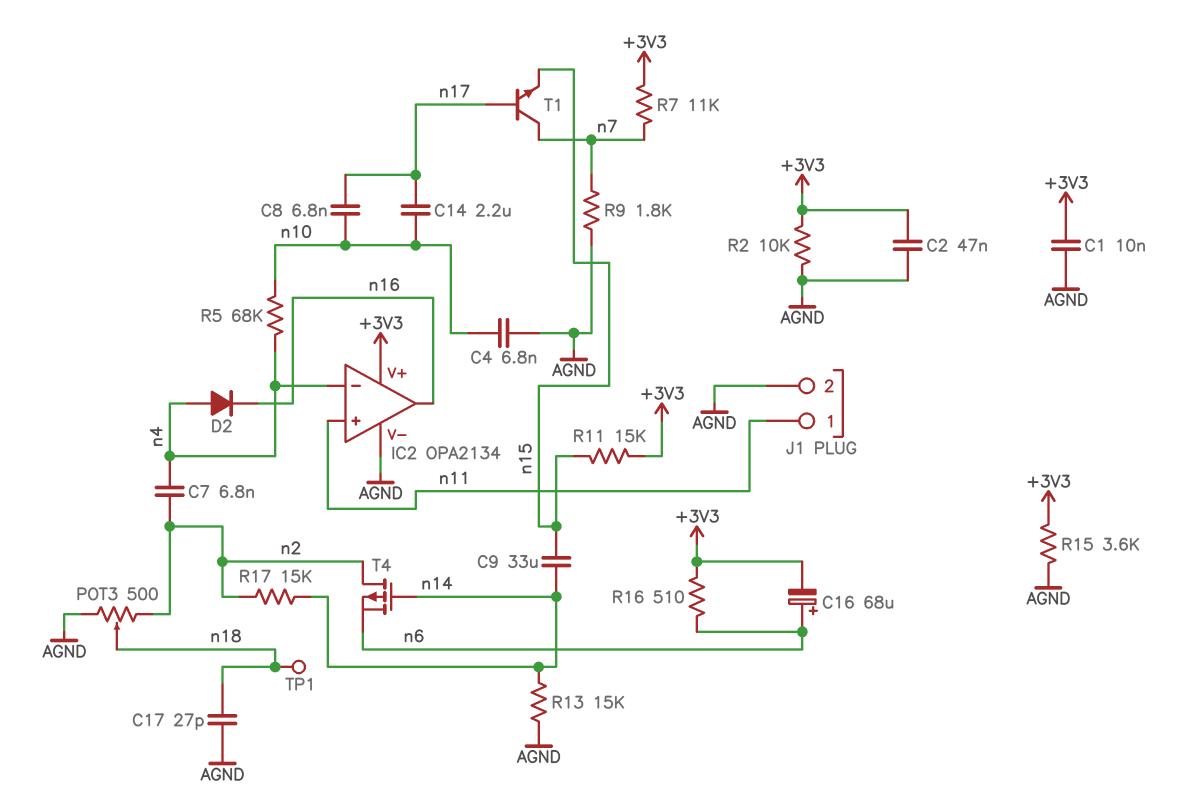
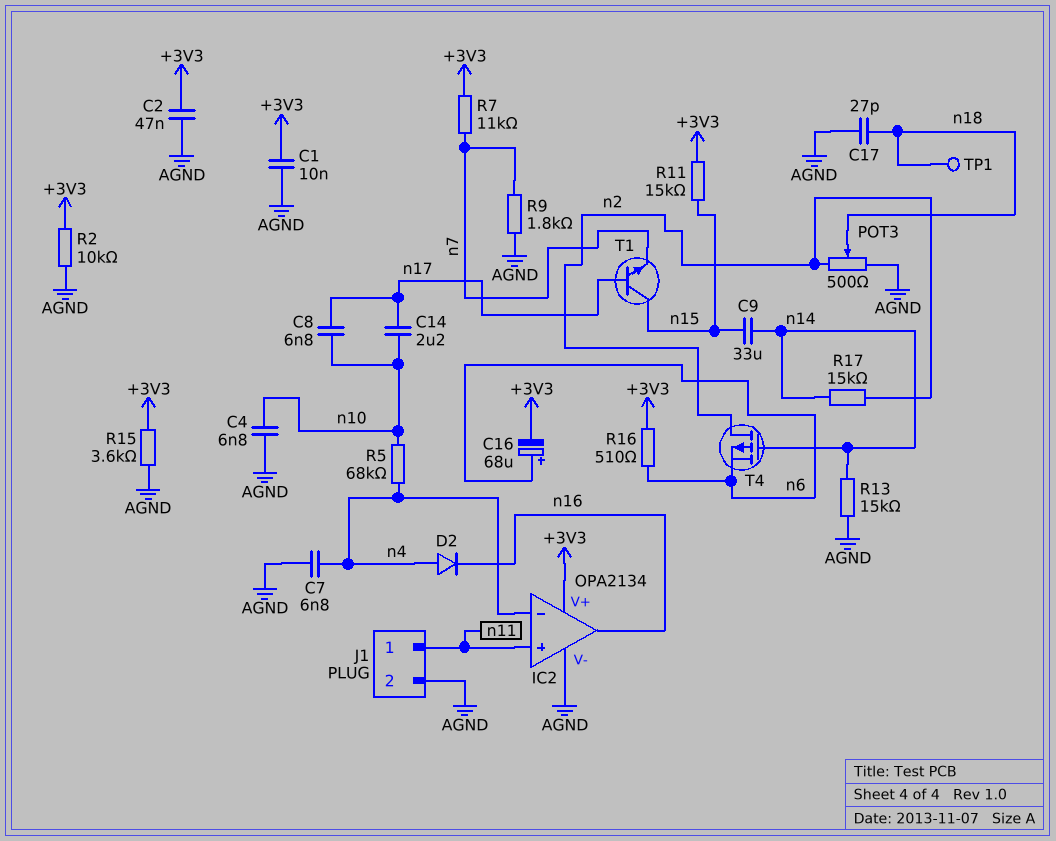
C7: 6.8nF (n2, n4) -> 6.8nF (AGND, n4)
T1: NPN (B n17, C n7, E n15) -> NPN (B n17, C n15, E n7)

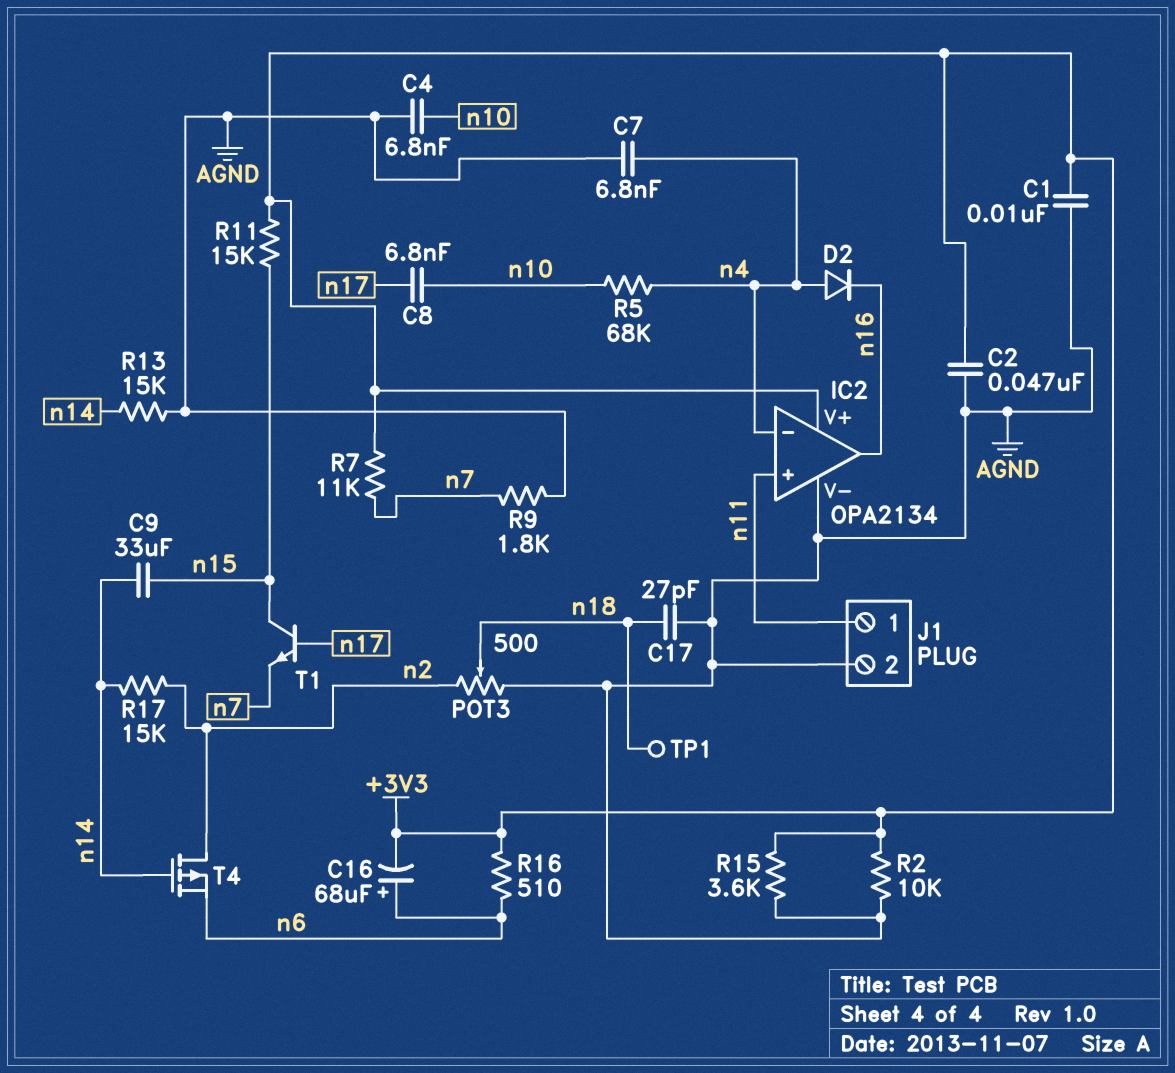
C14: 2.2uF (n10, n17) -> none

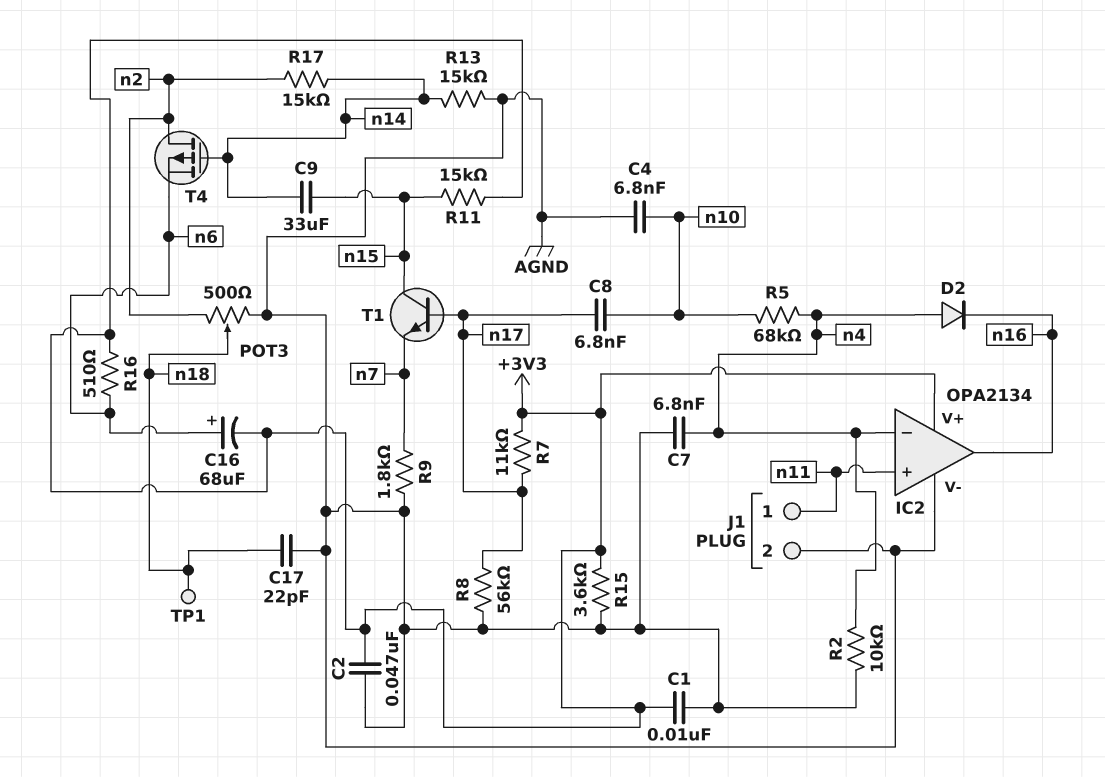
C17: 27pF (AGND, n18) -> 22pF (AGND, n18)
R2: 10k (+3V3, AGND) -> 10k (AGND, n4)
R7: 11k (+3V3, n7) -> 11k (+3V3, n17)
R8: none -> 56k (AGND, n17)

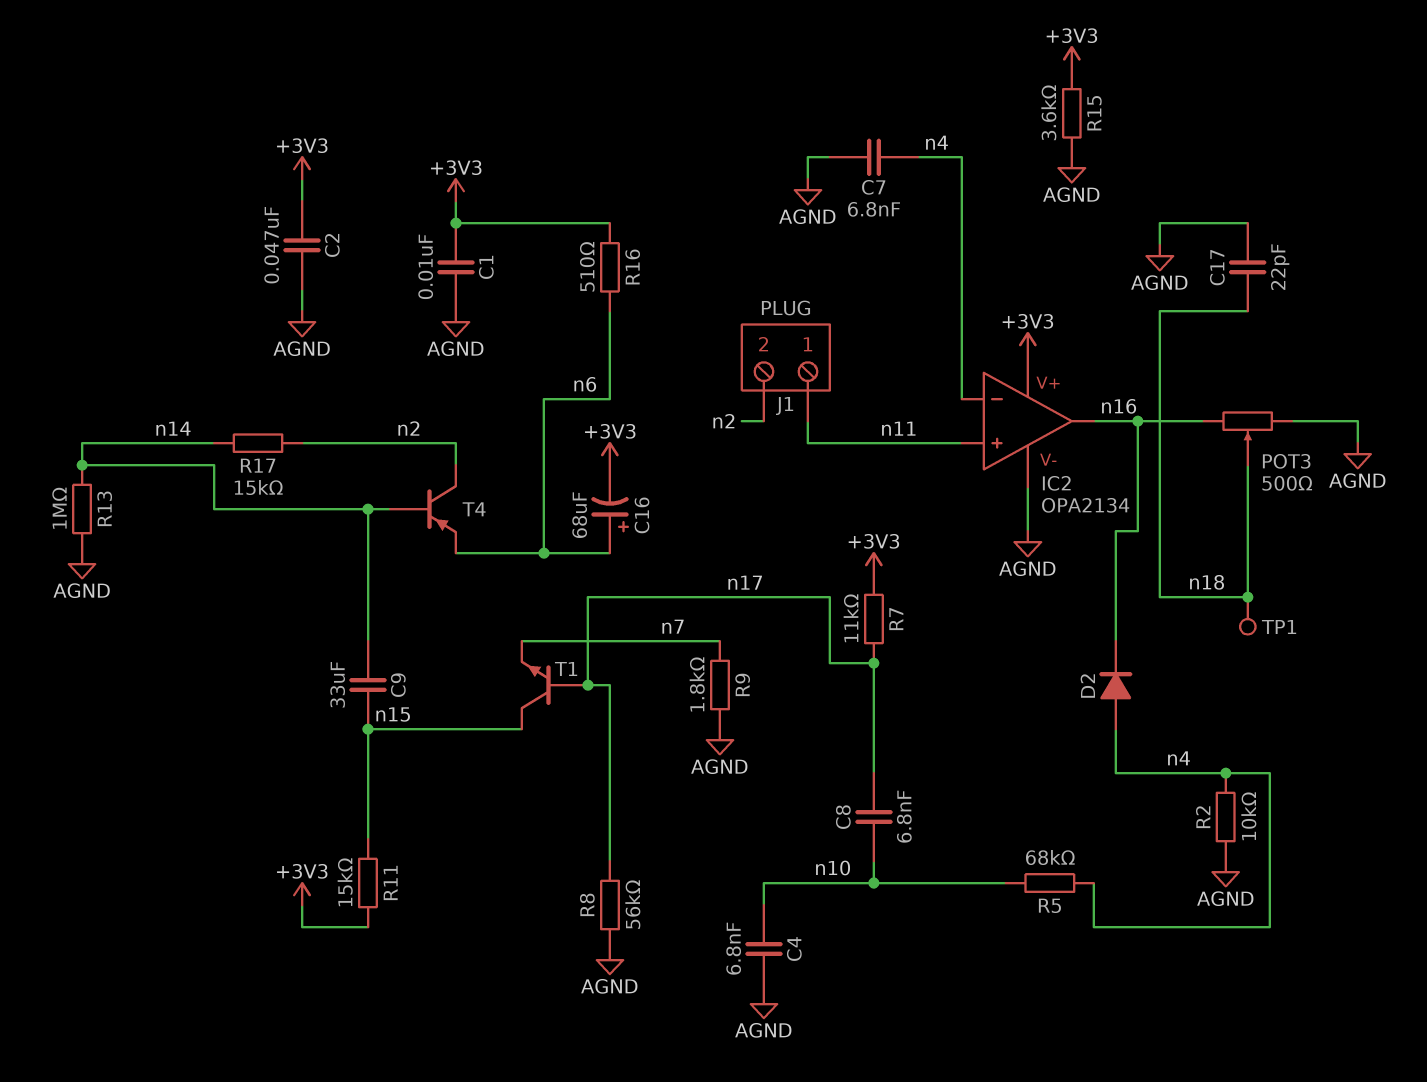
J1 pin 2: AGND -> n2
POT3: 500 (AGND, n2, wiper n18) -> 500 (AGND, n16, wiper n18)
R13: 15k (AGND, n14) -> 1M (AGND, n14)
T4: PMOS (G n14, D n2, S n6) -> PNP (B n14, C n2, E n6)

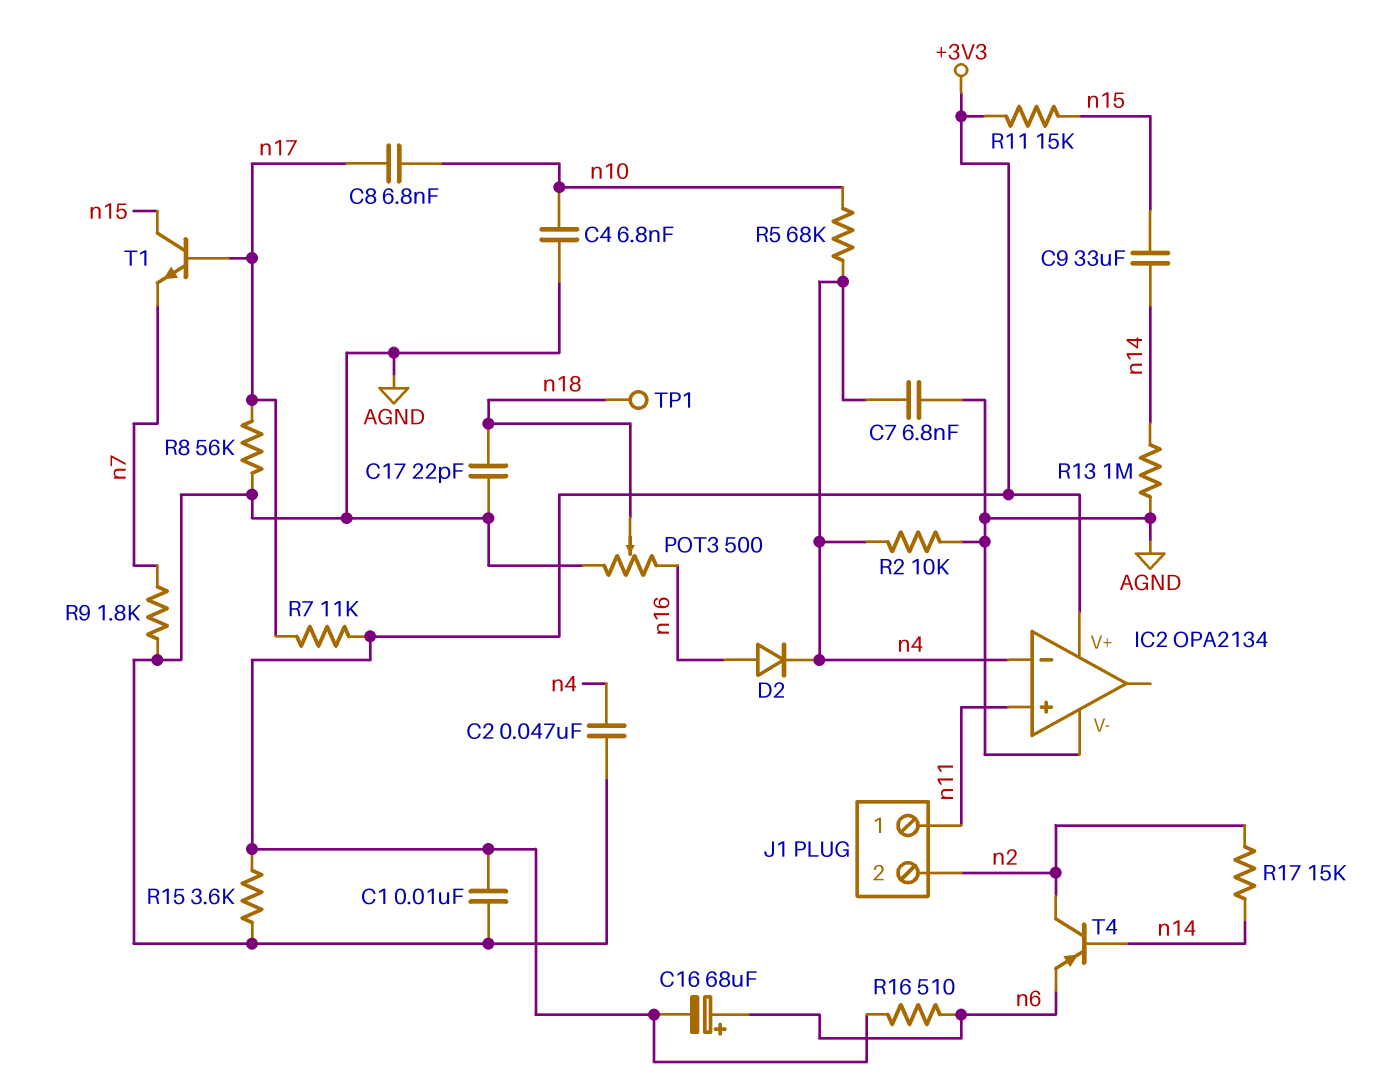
C2: 47nF (+3V3, AGND) -> 47nF (AGND, n4)
D2: diode (A n4, K n16) -> diode (A n16, K n4)
IC2 pin out: n16 -> none

